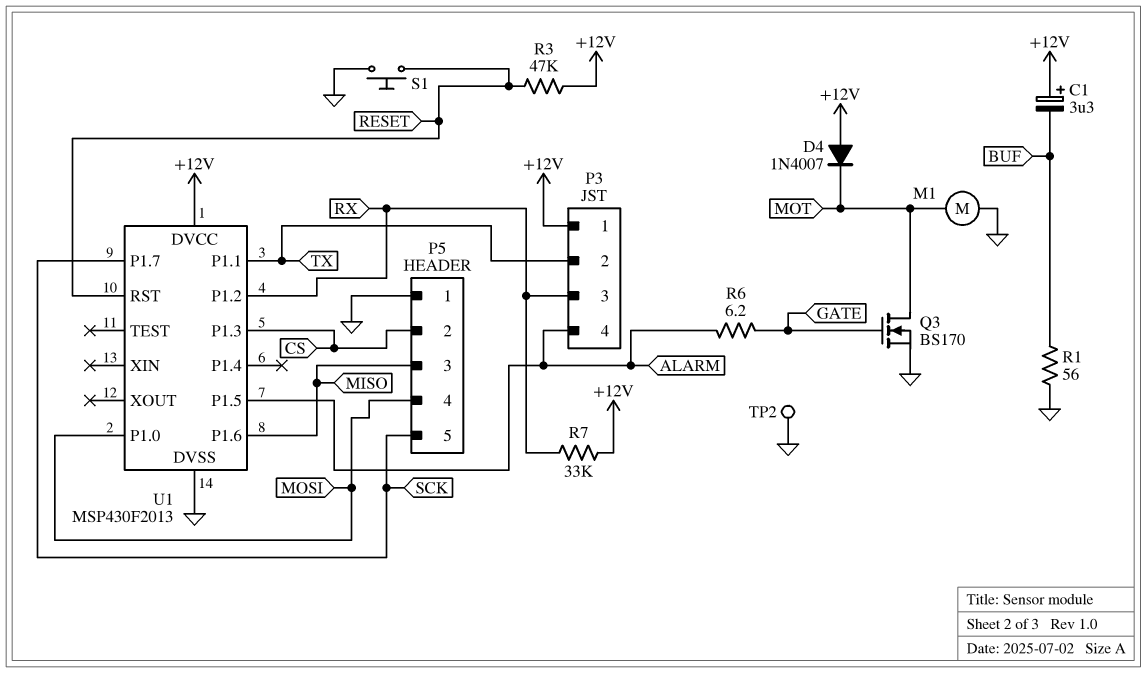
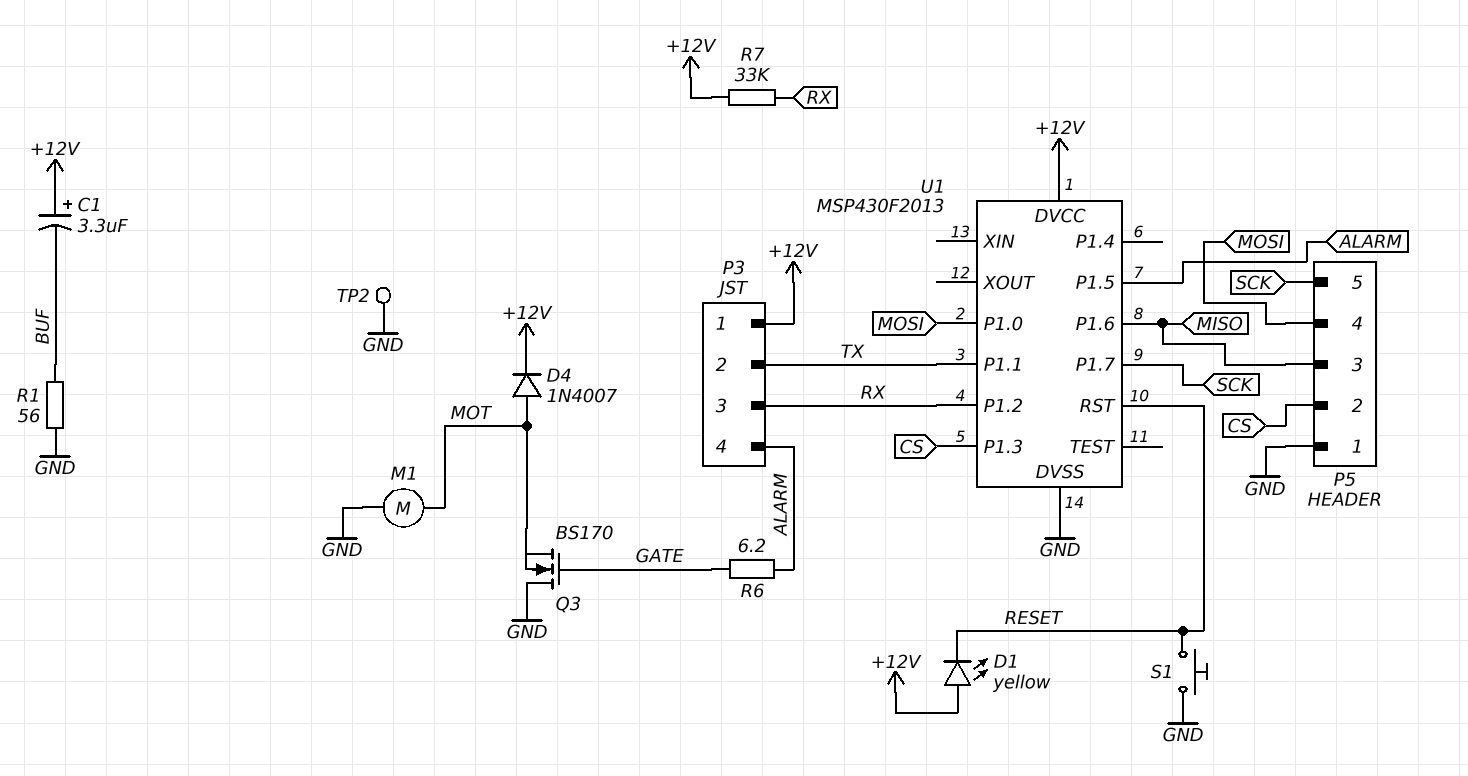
D1: none -> LED yellow (A +12V, K RESET)
D4: diode 1N4007 (A +12V, K MOT) -> diode 1N4007 (A MOT, K +12V)
Q3: NMOS BS170 (G GATE, D MOT, S GND) -> NMOS BS170 (G GATE, D GND, S MOT)
R3: 47k (+12V, RESET) -> none

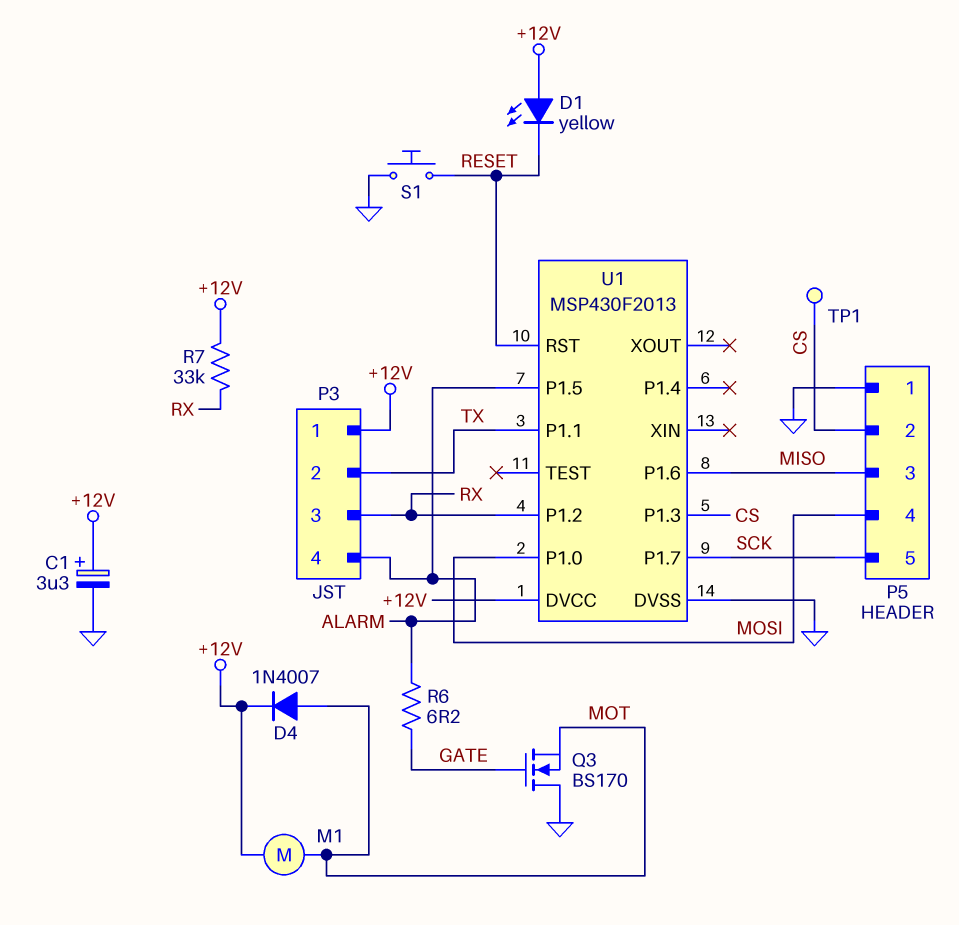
C1: 3.3uF (plus +12V, minus BUF) -> 3.3uF (plus +12V, minus GND)
M1: motor (GND, MOT) -> motor (+12V, MOT)
R1: 56 (BUF, GND) -> none
TP1: none -> test point (CS)
TP2: test point (GND) -> none

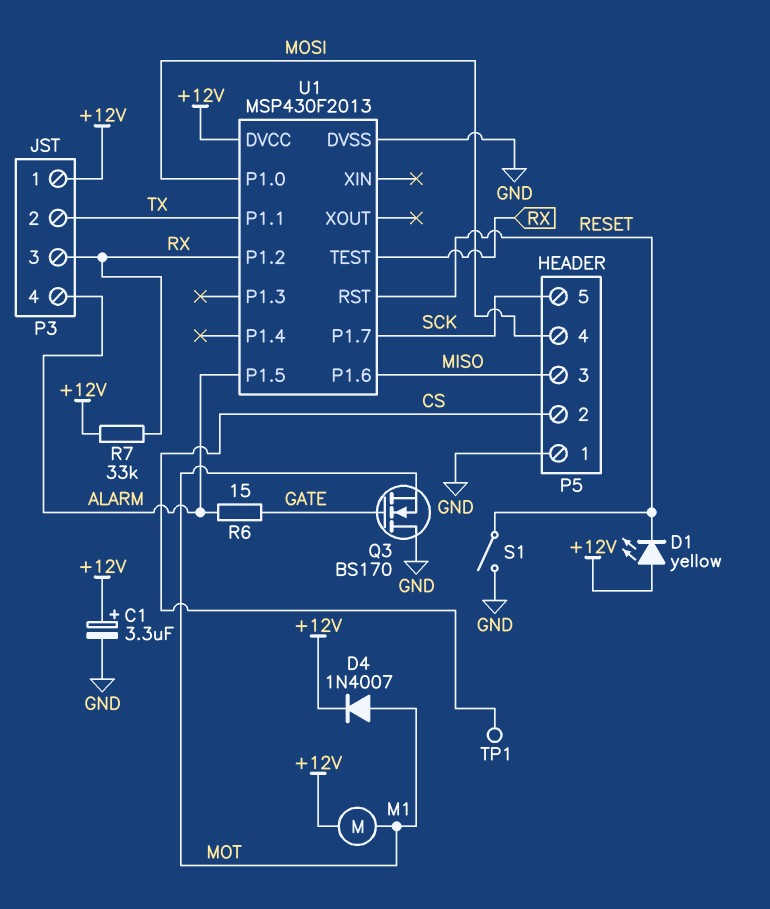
R6: 6.2 (ALARM, GATE) -> 15 (ALARM, GATE)
S1: button (GND, RESET) -> switch (GND, RESET)
U1 pin P1.3: CS -> none
U1 pin TEST: none -> RX

